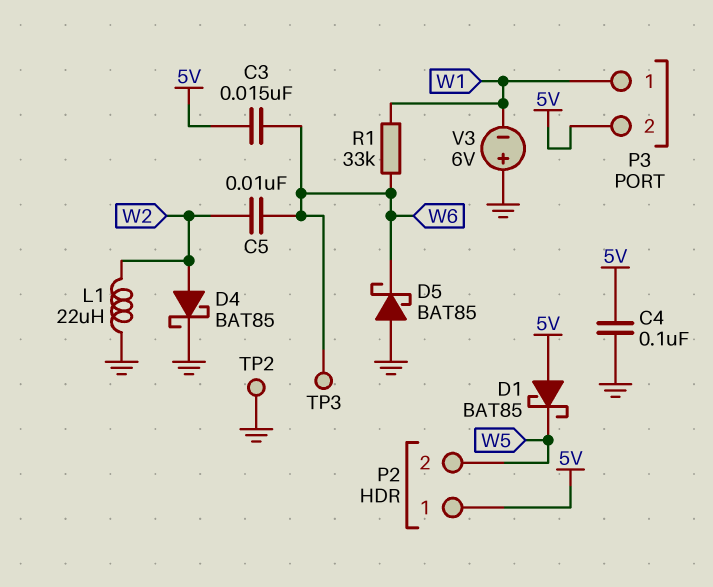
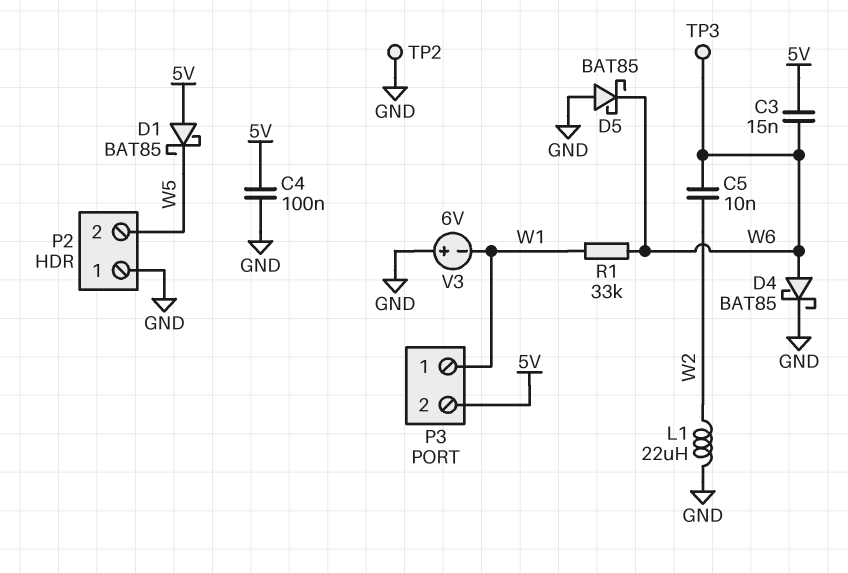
D4: schottky BAT85 (A W2, K GND) -> schottky BAT85 (A W6, K GND)
P2 pin 1: 5V -> GND

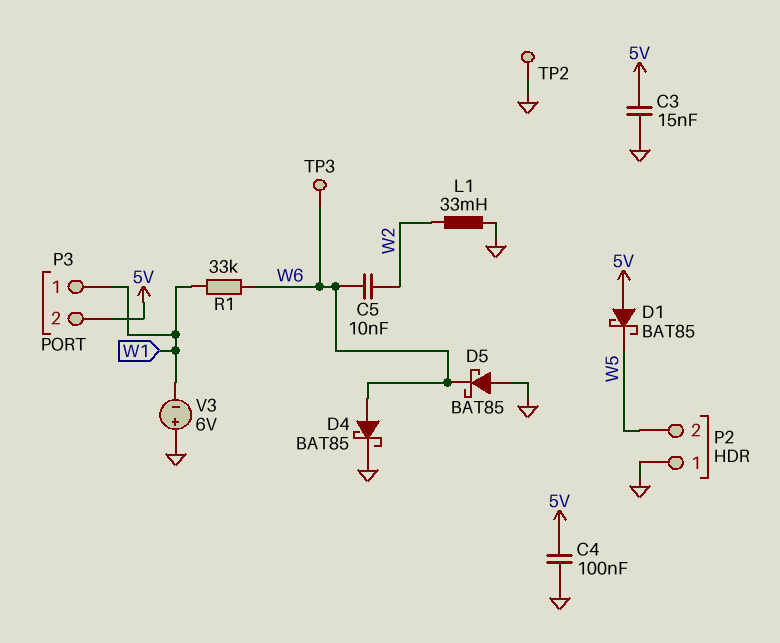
C3: 15nF (5V, W6) -> 15nF (5V, GND)
L1: 22uH (GND, W2) -> 33mH (GND, W2)

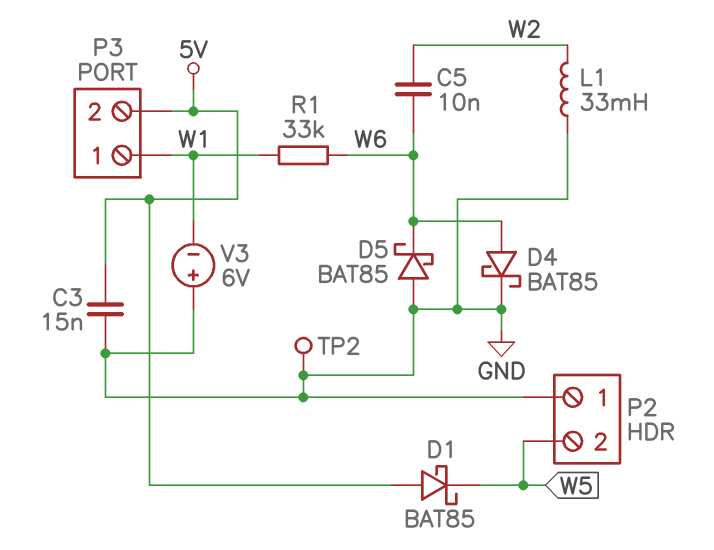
C4: 100nF (5V, GND) -> none
TP3: test point (W6) -> none

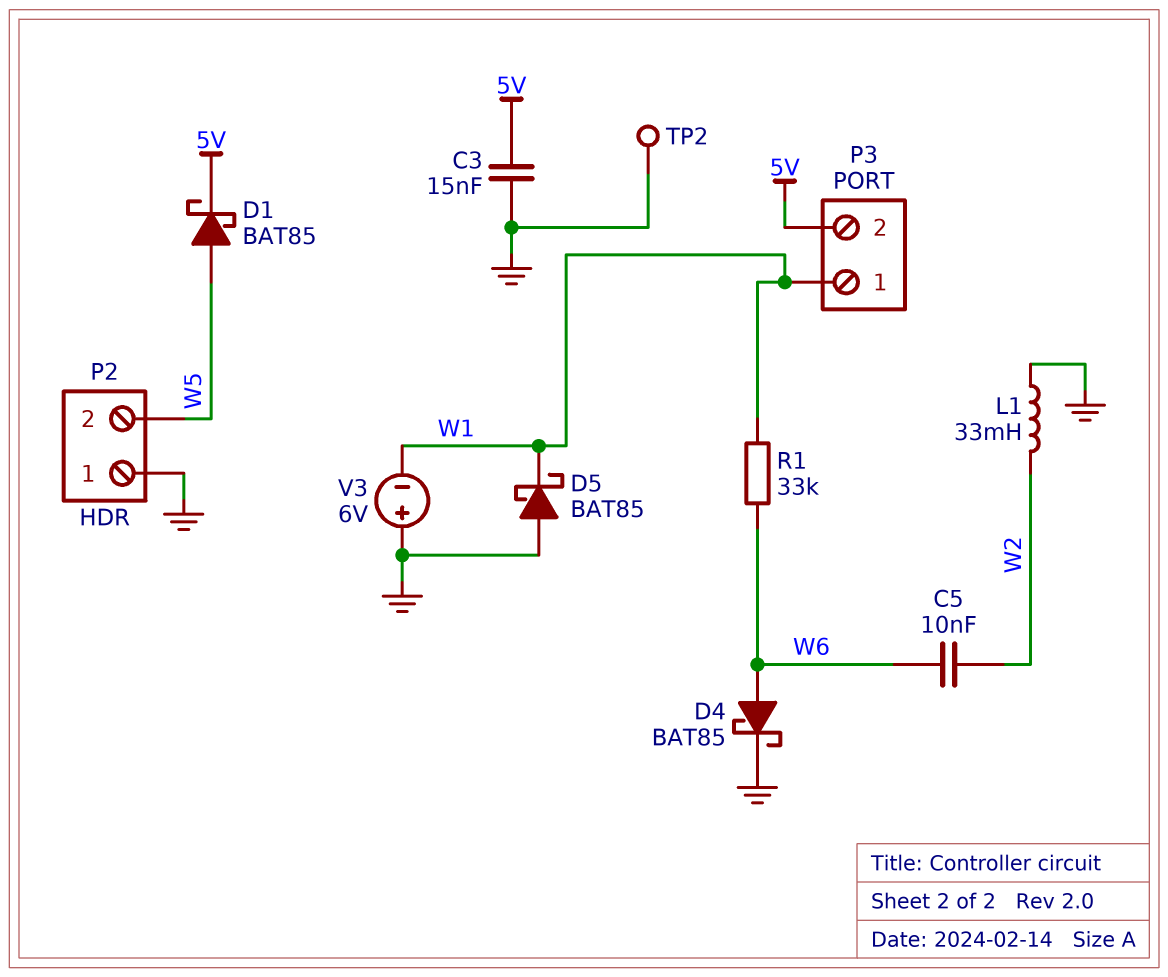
D1: schottky BAT85 (A 5V, K W5) -> schottky BAT85 (A W5, K 5V)
D5: schottky BAT85 (A GND, K W6) -> schottky BAT85 (A GND, K W1)

